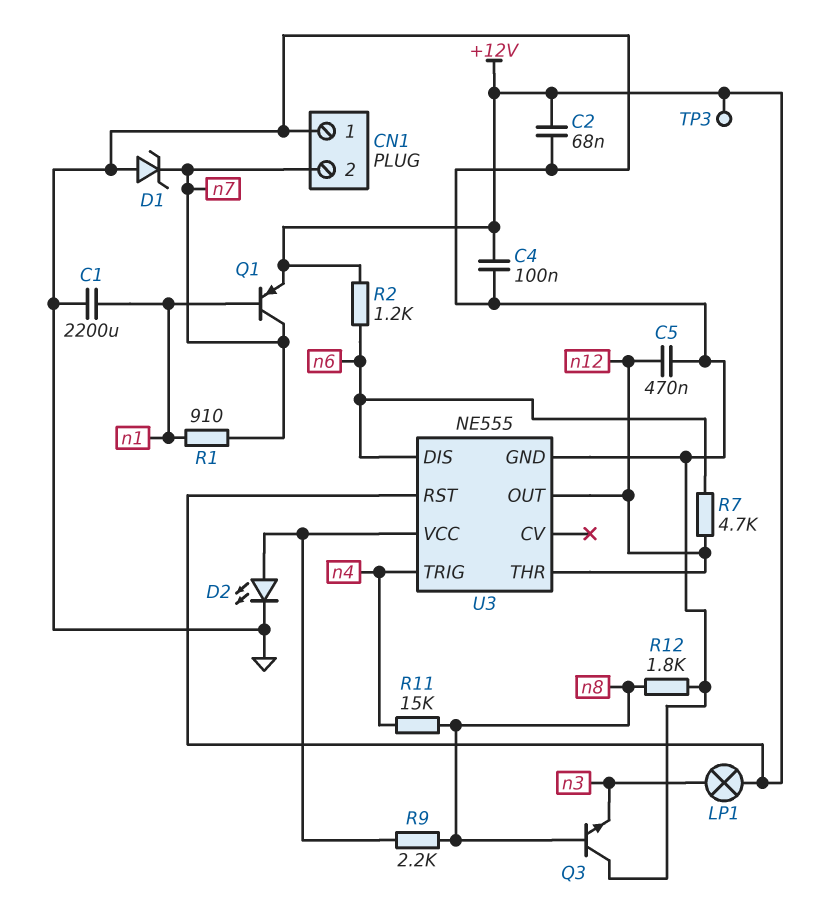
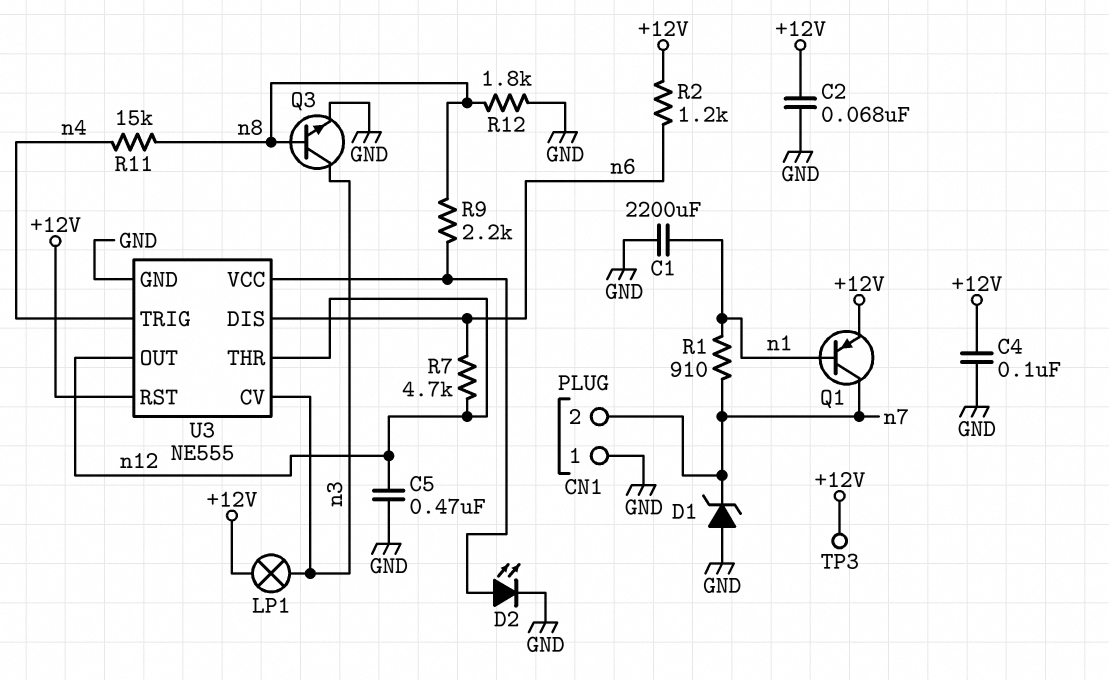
Q3: NPN (B n8, C GND, E n3) -> NPN (B n8, C n3, E GND)
U3 pin CV: none -> n3

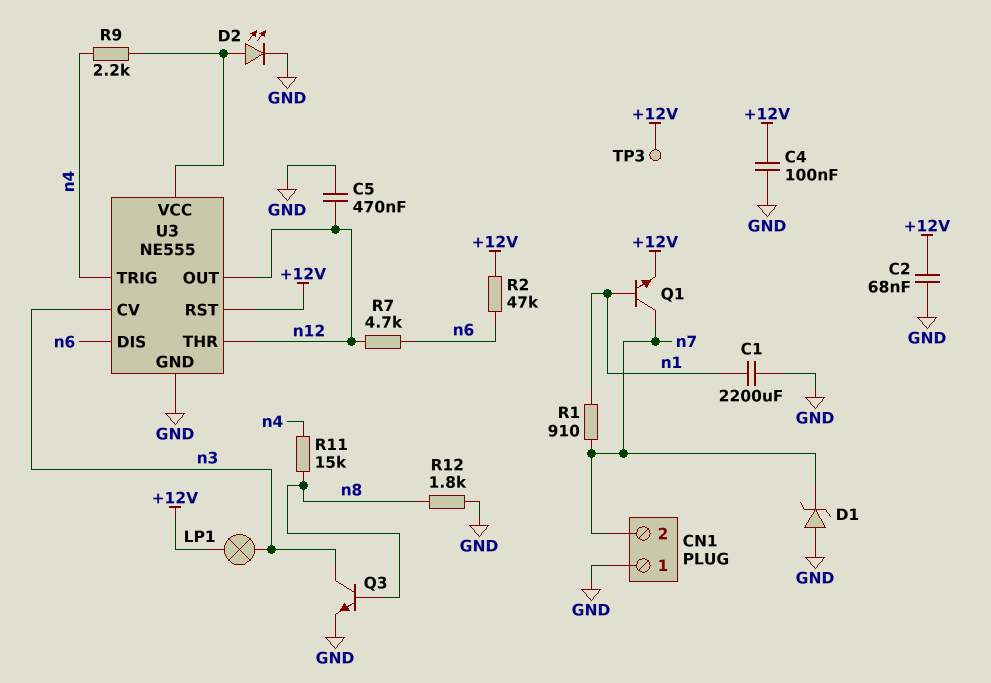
Q1: PNP (B n1, C n7, E +12V) -> NPN (B n1, C n7, E +12V)
R2: 1.2k (+12V, n6) -> 47k (+12V, n6)
R9: 2.2k (U3/VCC, n8) -> 2.2k (U3/VCC, n4)

